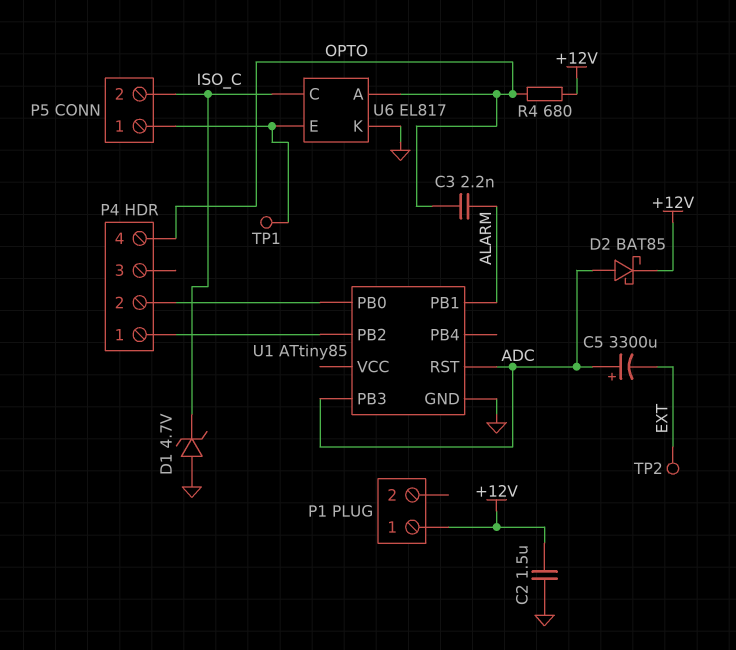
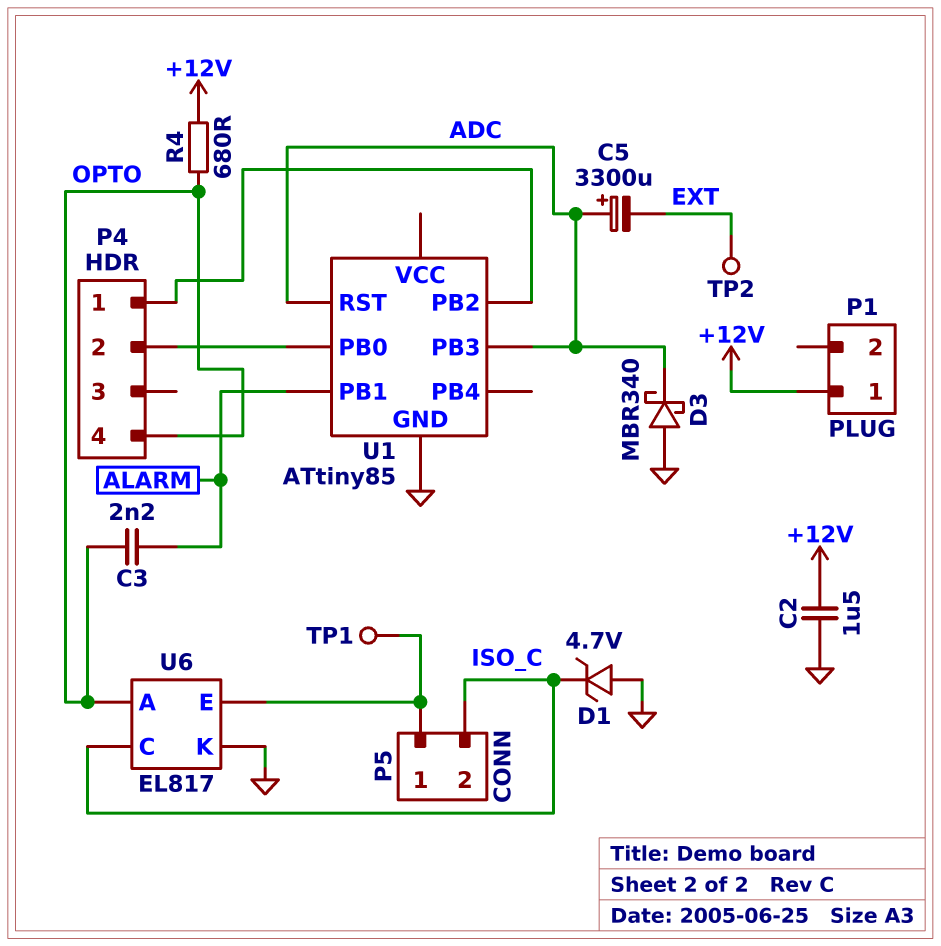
D2: schottky BAT85 (A ADC, K +12V) -> none
D3: none -> schottky MBR340 (A GND, K ADC)

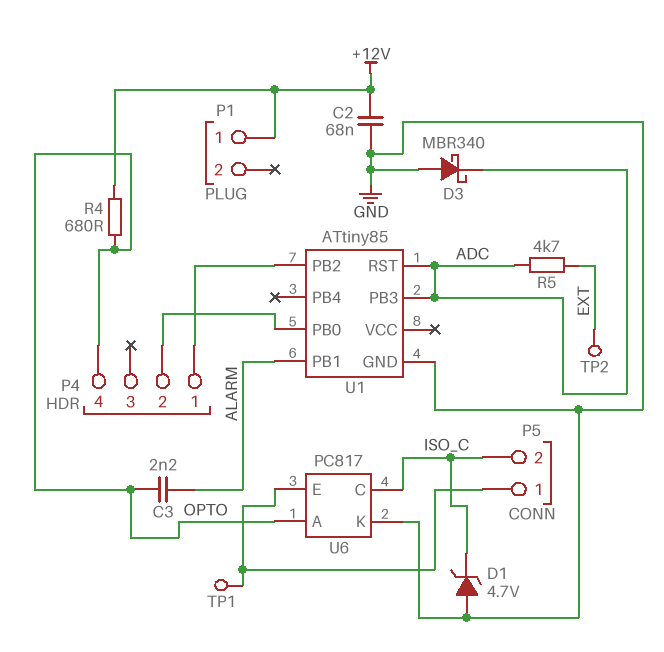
C2: 1.5uF (+12V, GND) -> 68nF (+12V, GND)
C5: 3300uF (plus ADC, minus EXT) -> none
R5: none -> 4.7k (ADC, EXT)
U6: EL817 -> PC817

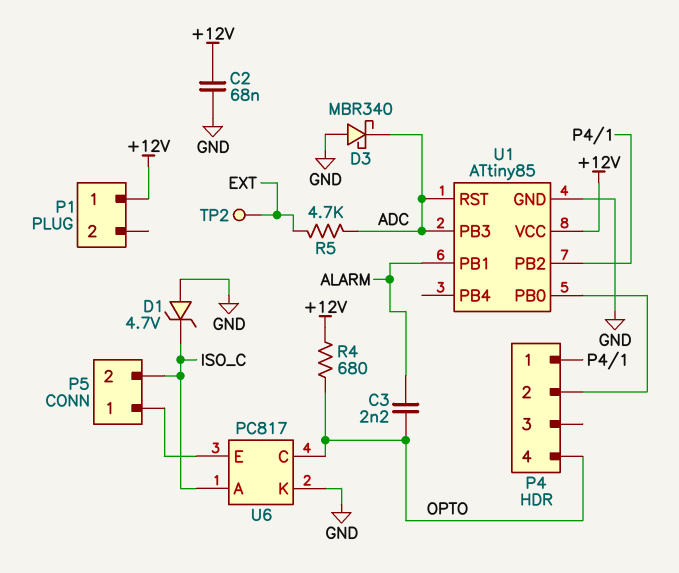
TP1: test point (P5/1) -> none
U1 pin VCC: none -> +12V
U6 pin A: OPTO -> ISO_C
U6 pin C: ISO_C -> OPTO

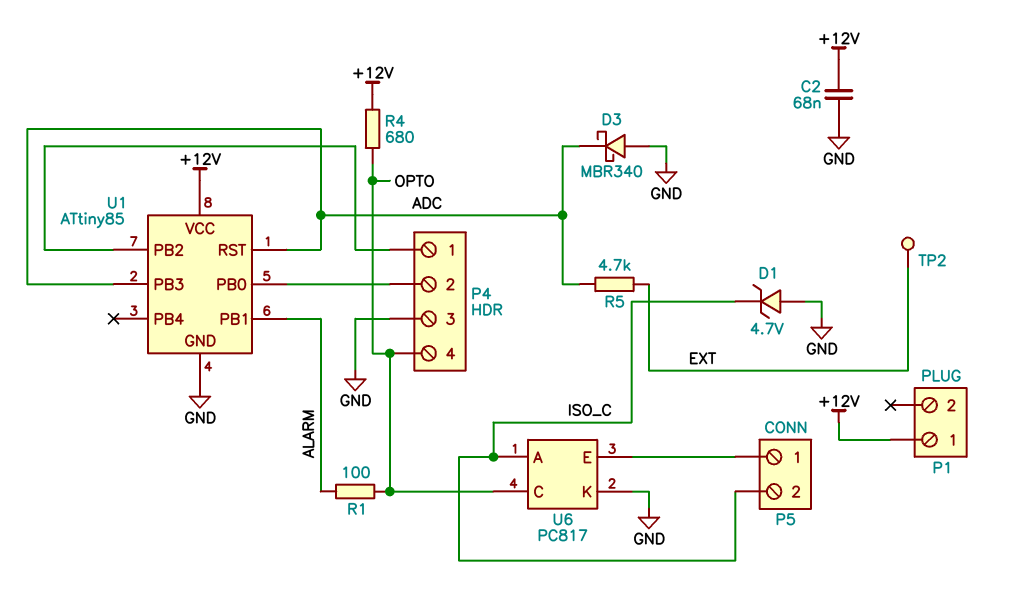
C3: 2.2nF (ALARM, OPTO) -> none
P4 pin 3: none -> GND
R1: none -> 100 (ALARM, OPTO)

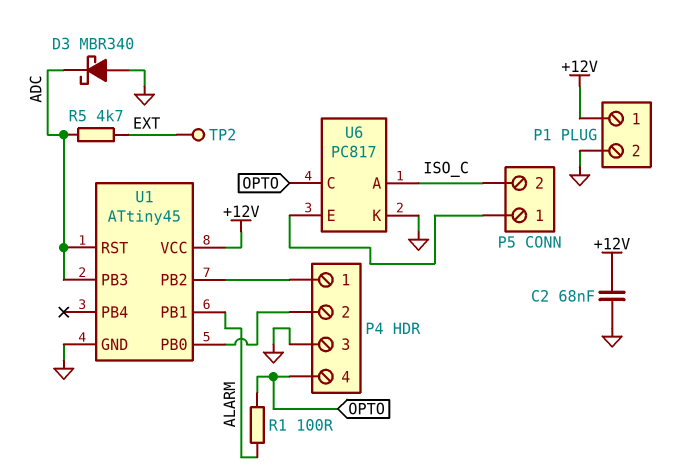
D1: zener 4.7V (A GND, K ISO_C) -> none
P1 pin 2: none -> GND
R4: 680 (+12V, OPTO) -> none
U1: ATtiny85 -> ATtiny45

